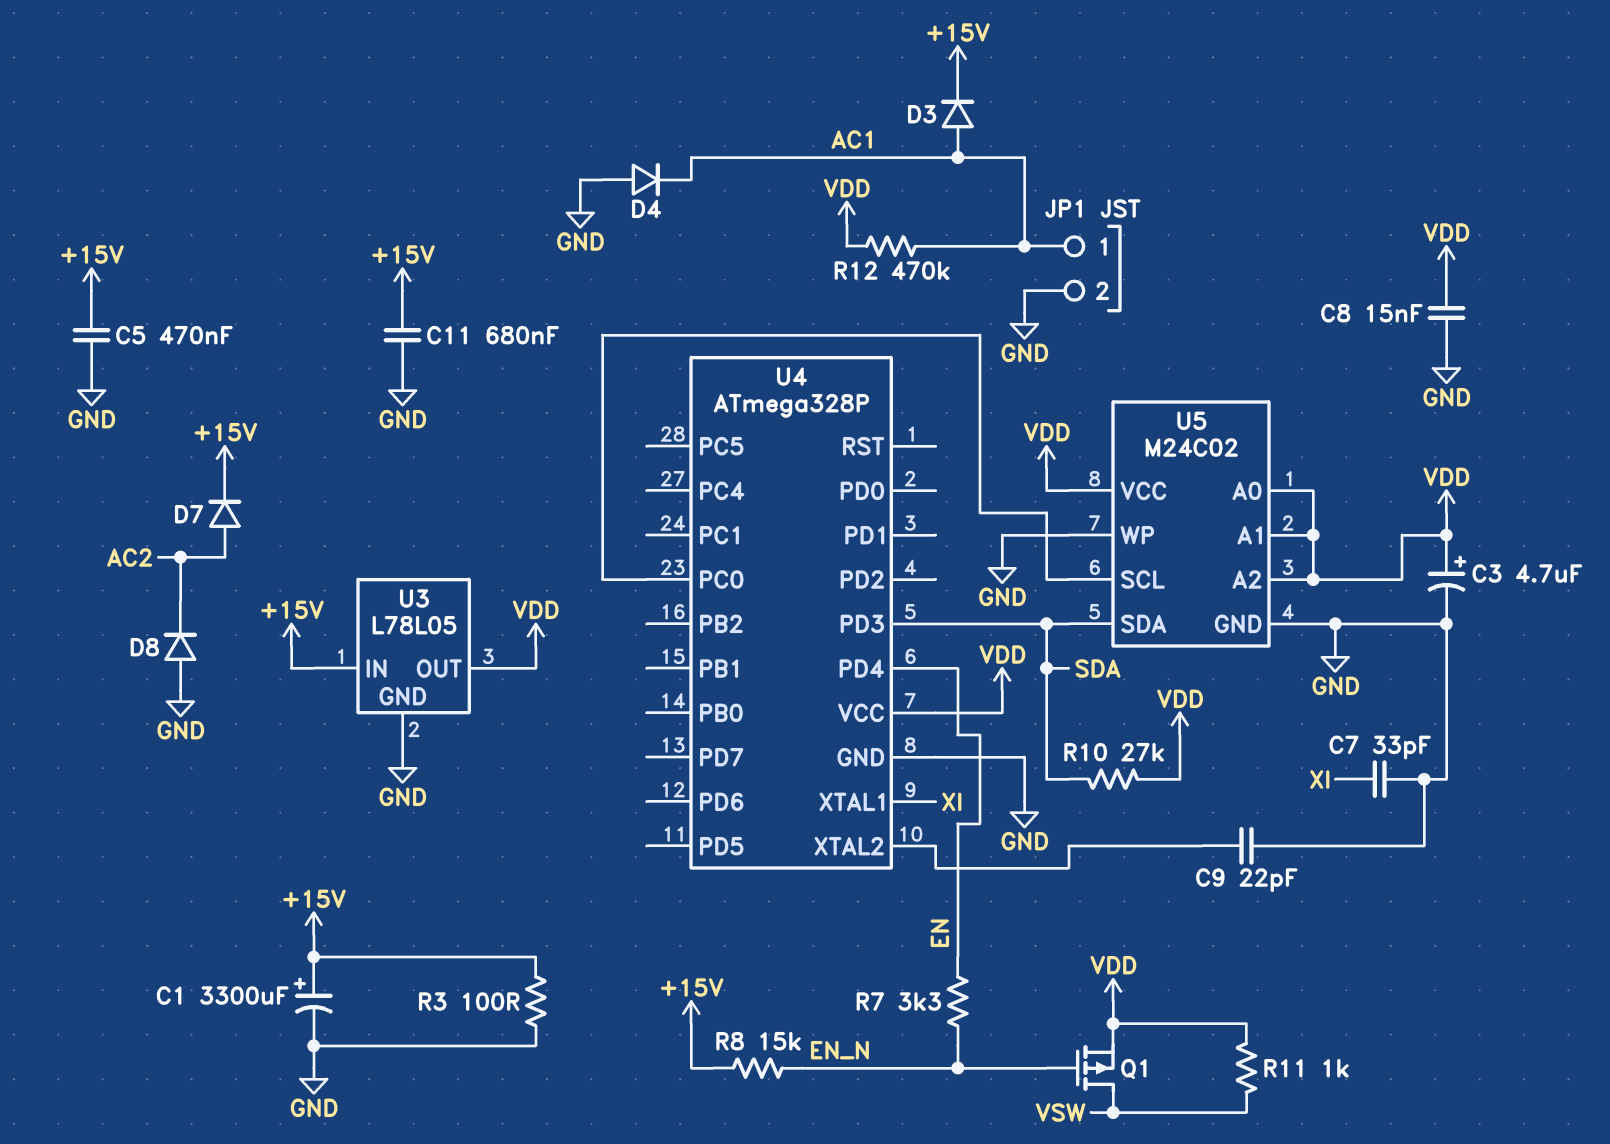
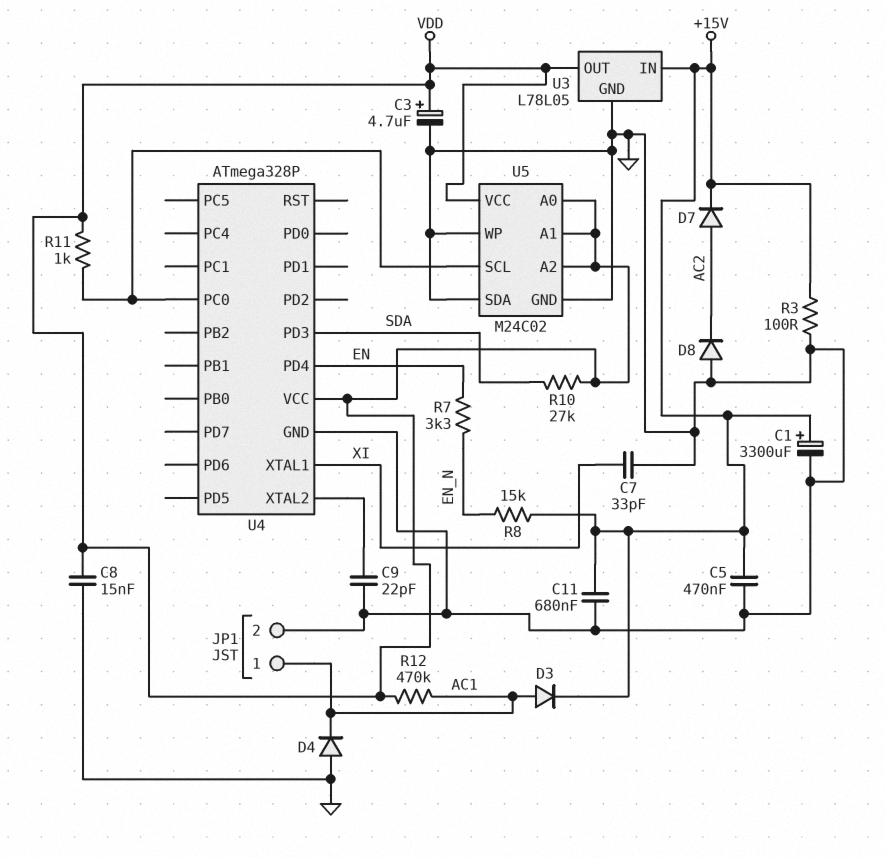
Q1: PMOS (G EN_N, D VSW, S VDD) -> none
R11: 1k (VDD, VSW) -> 1k (U4/PC0, VDD)
U5 pin SDA: SDA -> GND

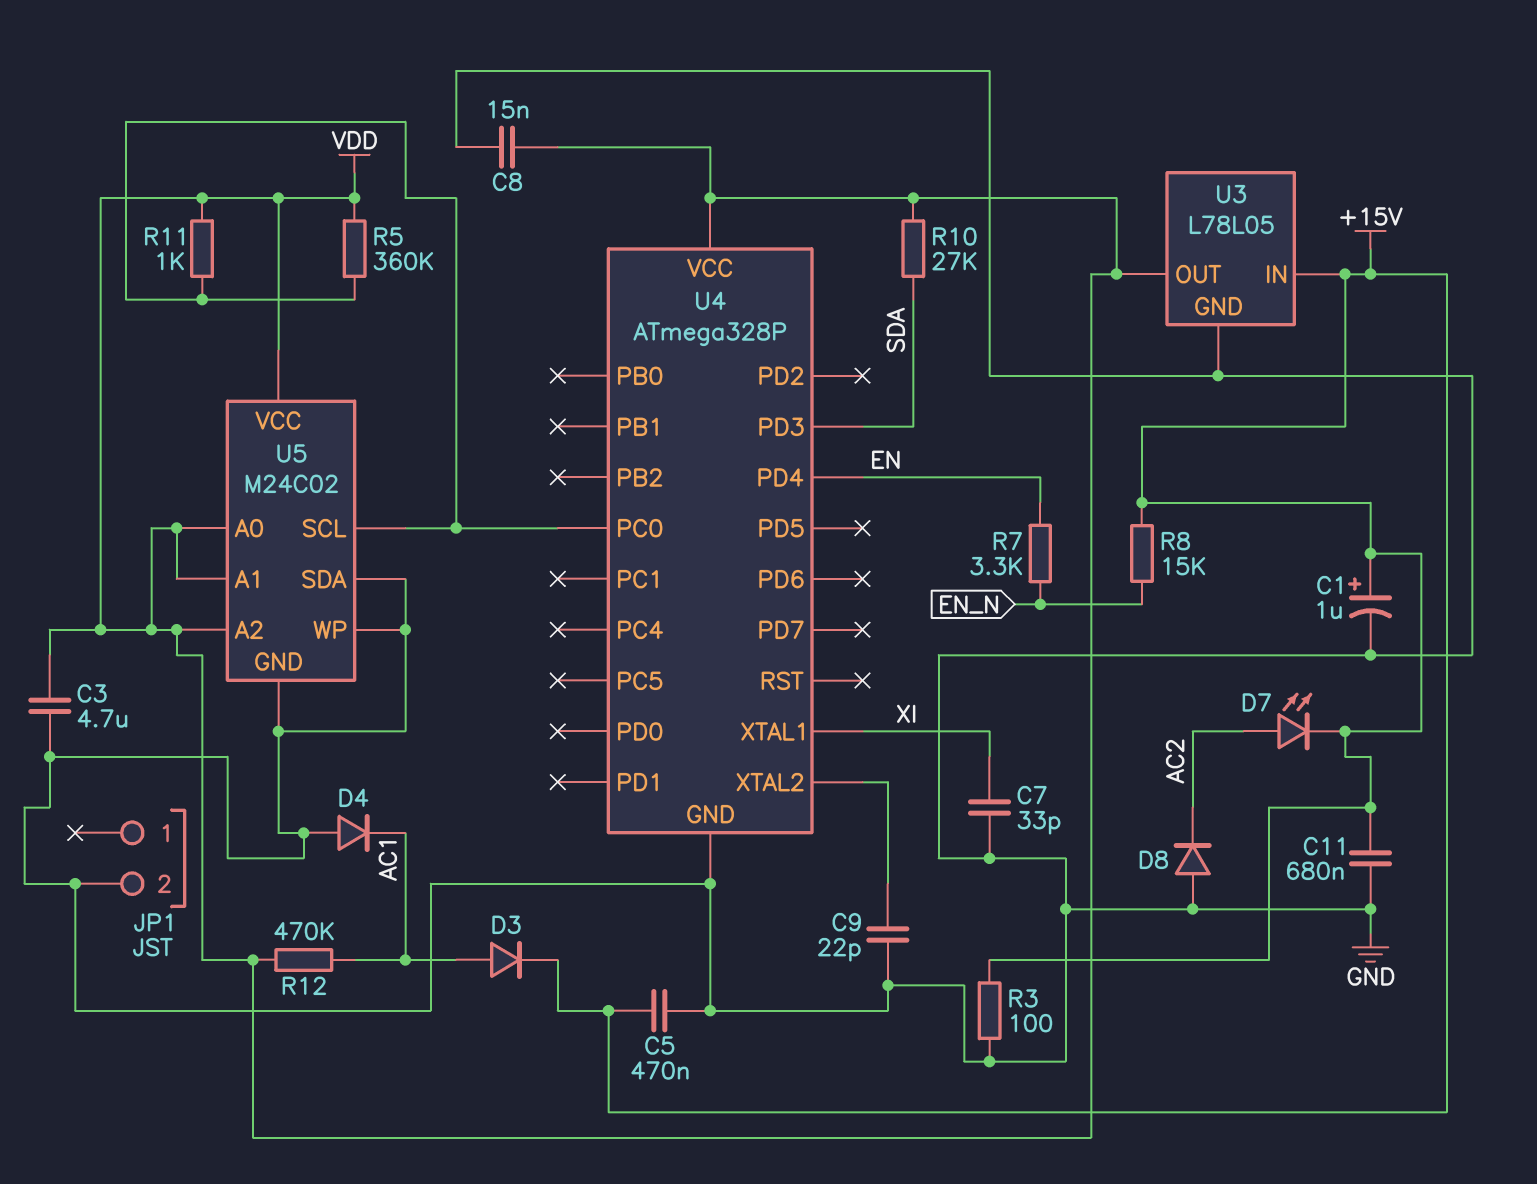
C1: 3300uF (plus +15V, minus GND) -> 1uF (plus +15V, minus GND)
C3: 4.7uF (plus VDD, minus GND) -> 4.7uF (GND, VDD)
D7: diode (A AC2, K +15V) -> LED (A AC2, K +15V)
JP1 pin 1: AC1 -> none
R5: none -> 360k (U4/PC0, VDD)

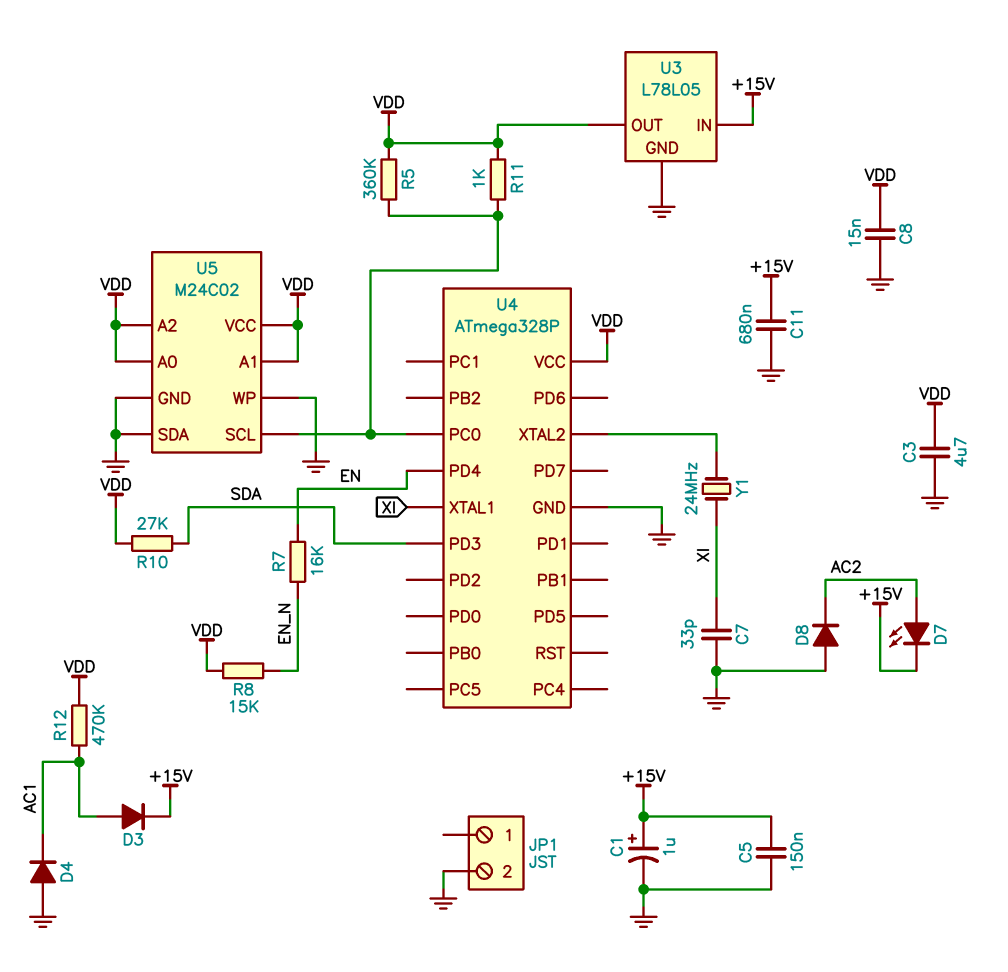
C5: 470nF (+15V, GND) -> 150nF (+15V, GND)
C9: 22pF (GND, U4/XTAL2) -> none
R3: 100 (+15V, GND) -> none
R7: 3.3k (EN, EN_N) -> 16k (EN, EN_N)
R8: 15k (+15V, EN_N) -> 15k (EN_N, VDD)
Y1: none -> 24MHz (U4/XTAL2, XI)

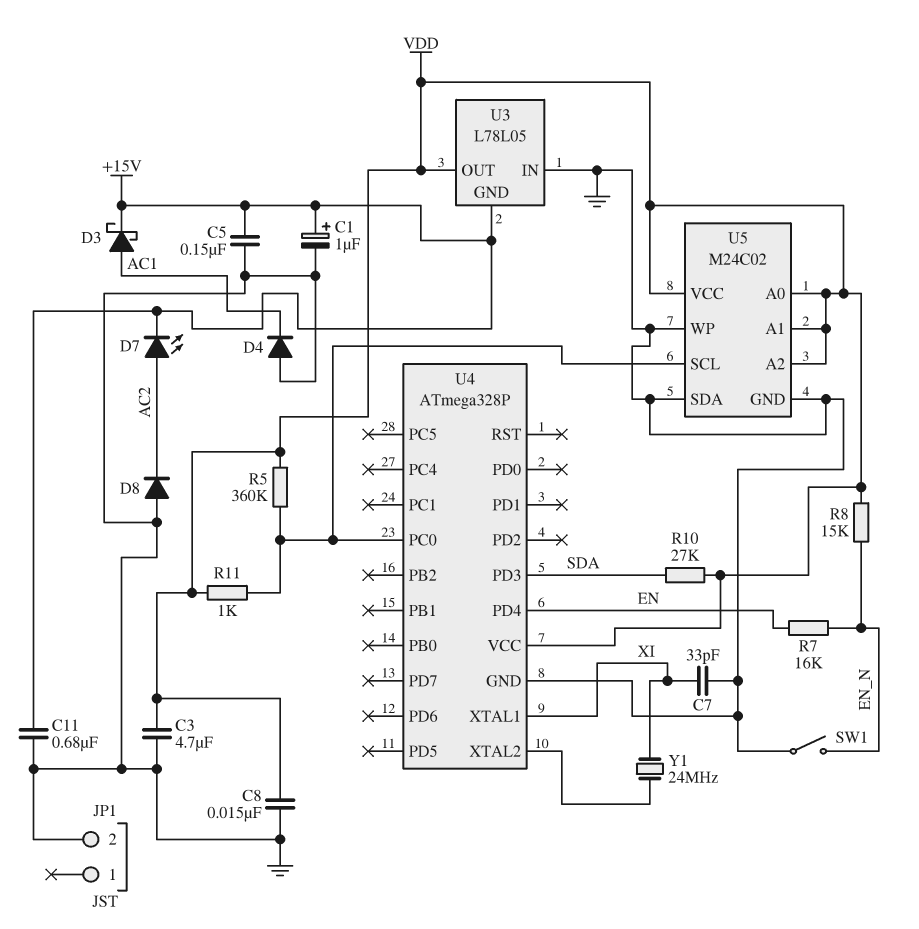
D3: diode (A AC1, K +15V) -> schottky (A AC1, K +15V)
R12: 470k (AC1, VDD) -> none
SW1: none -> switch (EN_N, GND)
U3 pin GND: GND -> +15V
U3 pin IN: +15V -> GND

